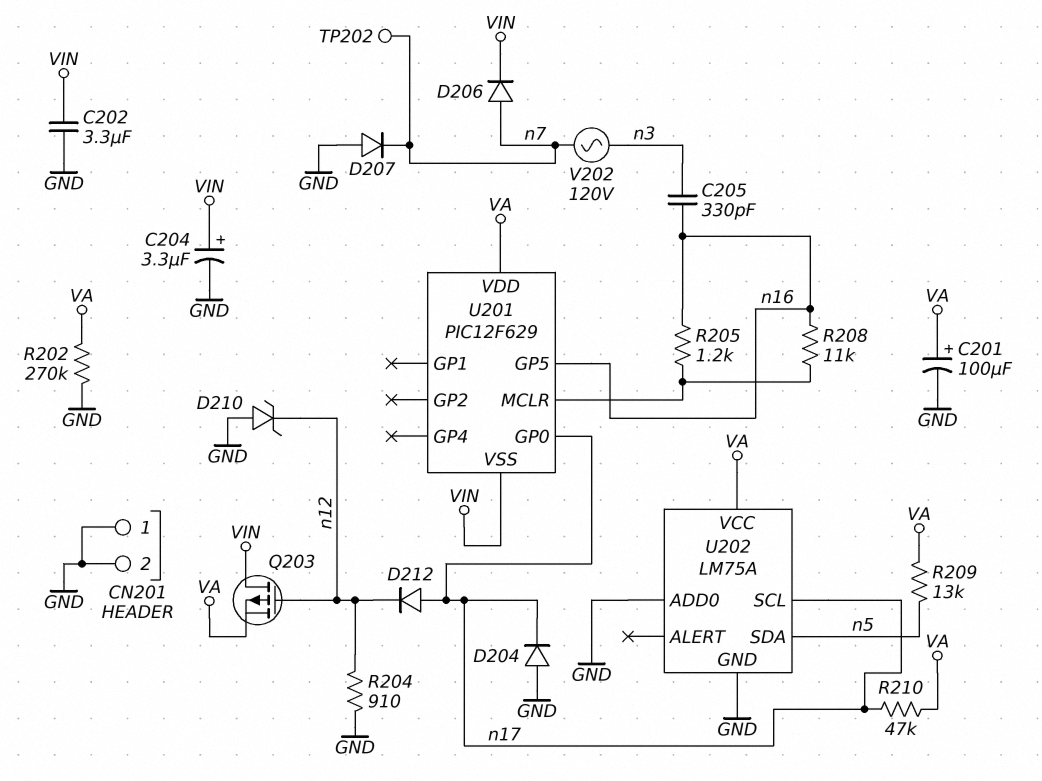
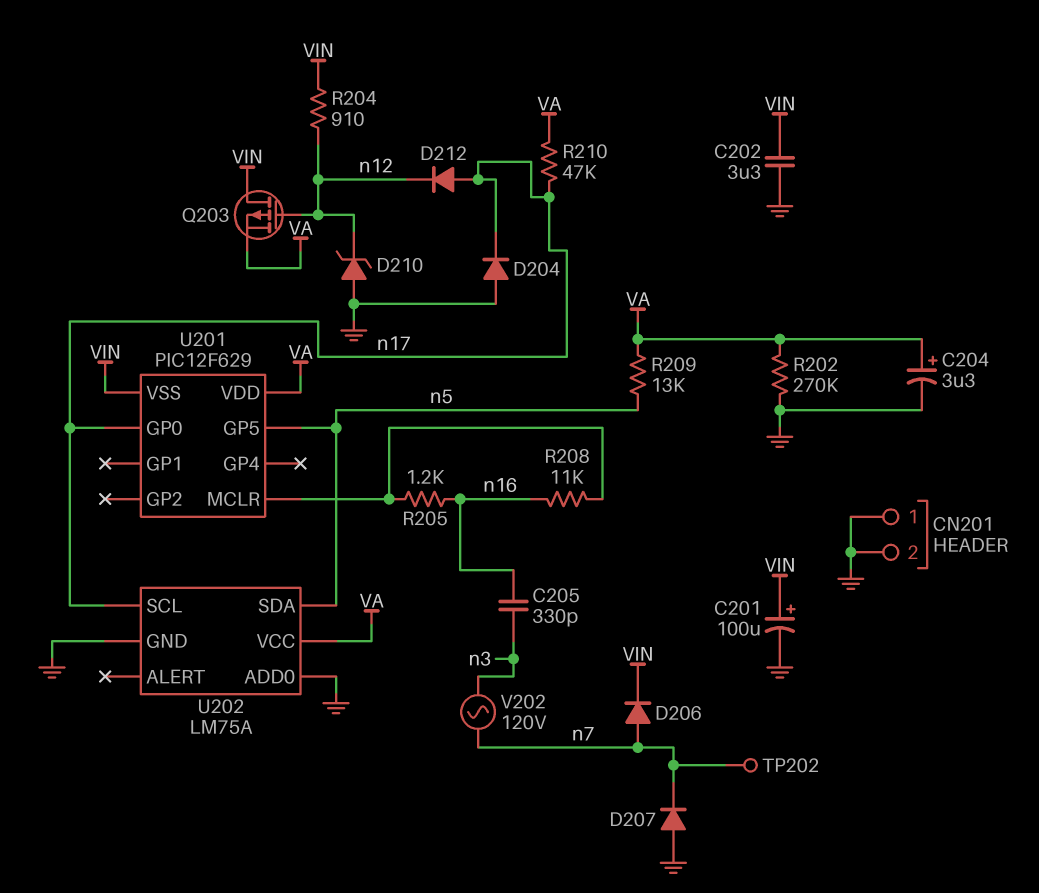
C201: 100uF (plus VA, minus GND) -> 100uF (plus VIN, minus GND)
C204: 3.3uF (plus VIN, minus GND) -> 3.3uF (plus VA, minus GND)
R204: 910 (GND, n12) -> 910 (VIN, n12)
U201 pin GP5: n16 -> n5

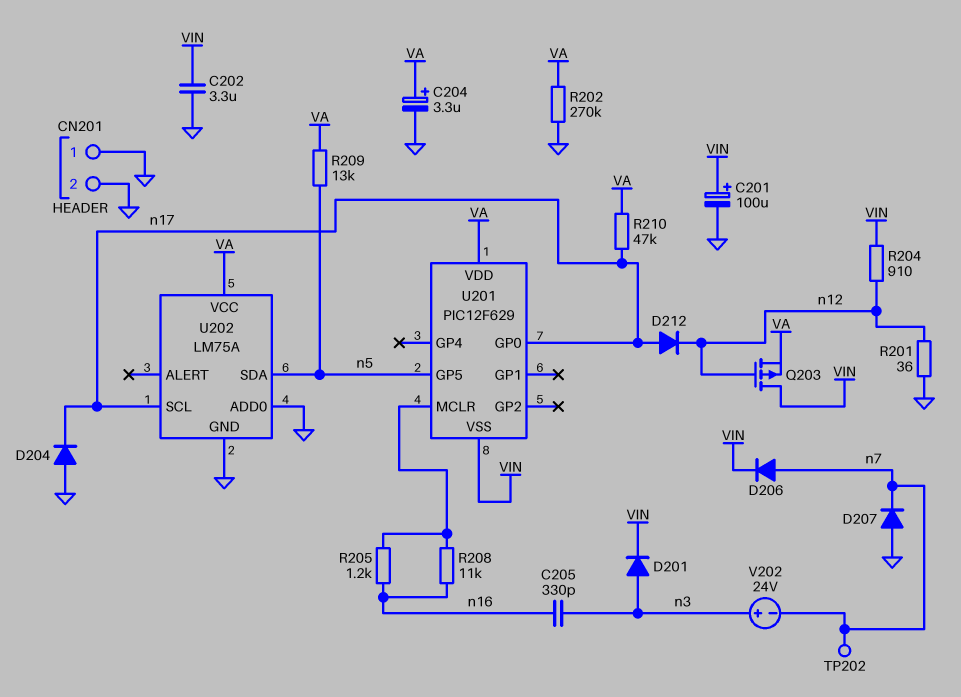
D201: none -> diode (A n3, K VIN)
D210: zener (A GND, K n12) -> none
R201: none -> 36 (GND, n12)
V202: AC 120V (n3, n7) -> 24V (plus n3, minus n7)

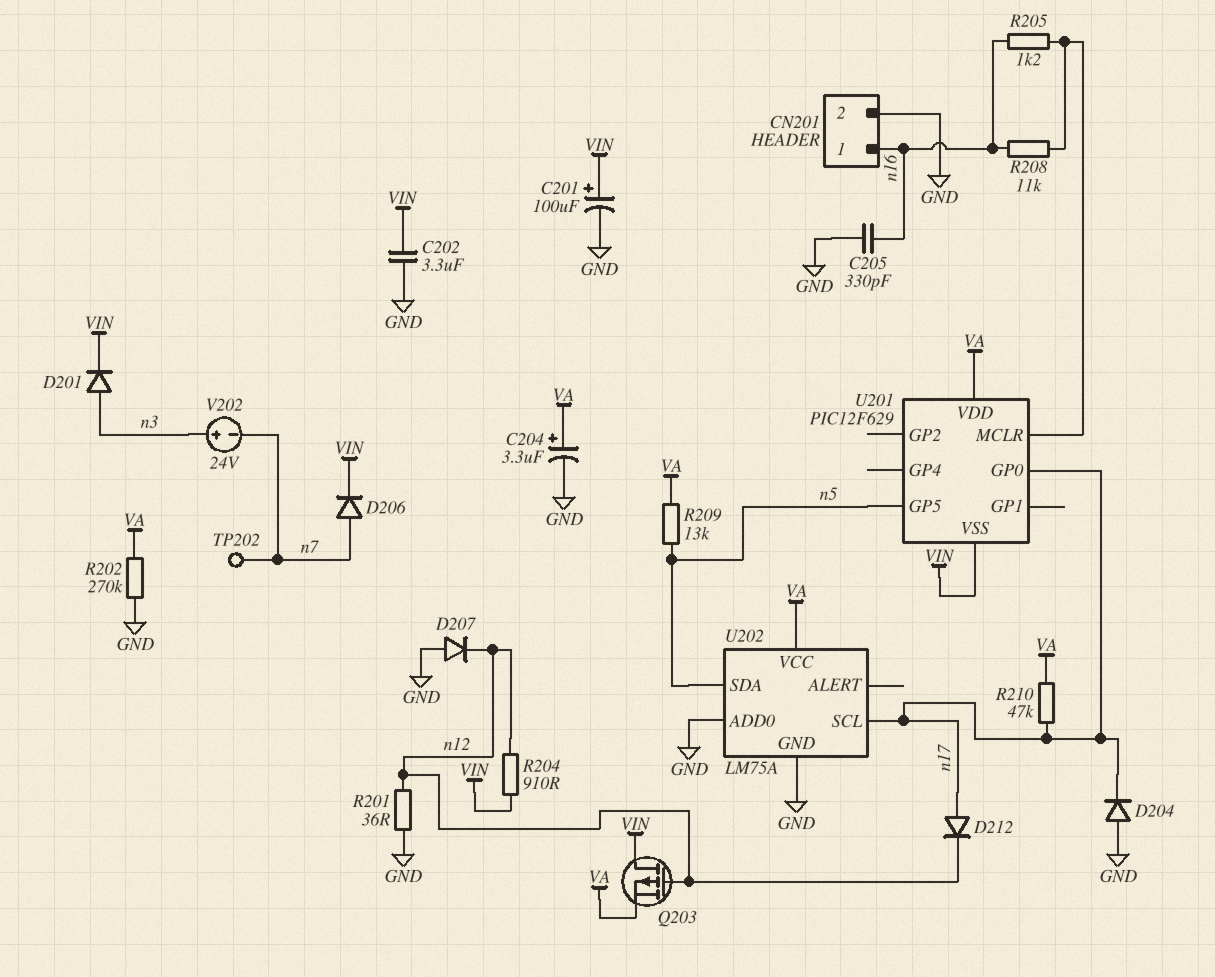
C205: 330pF (n3, n16) -> 330pF (GND, n16)
CN201 pin 1: GND -> n16
D207: diode (A GND, K n7) -> diode (A GND, K n12)

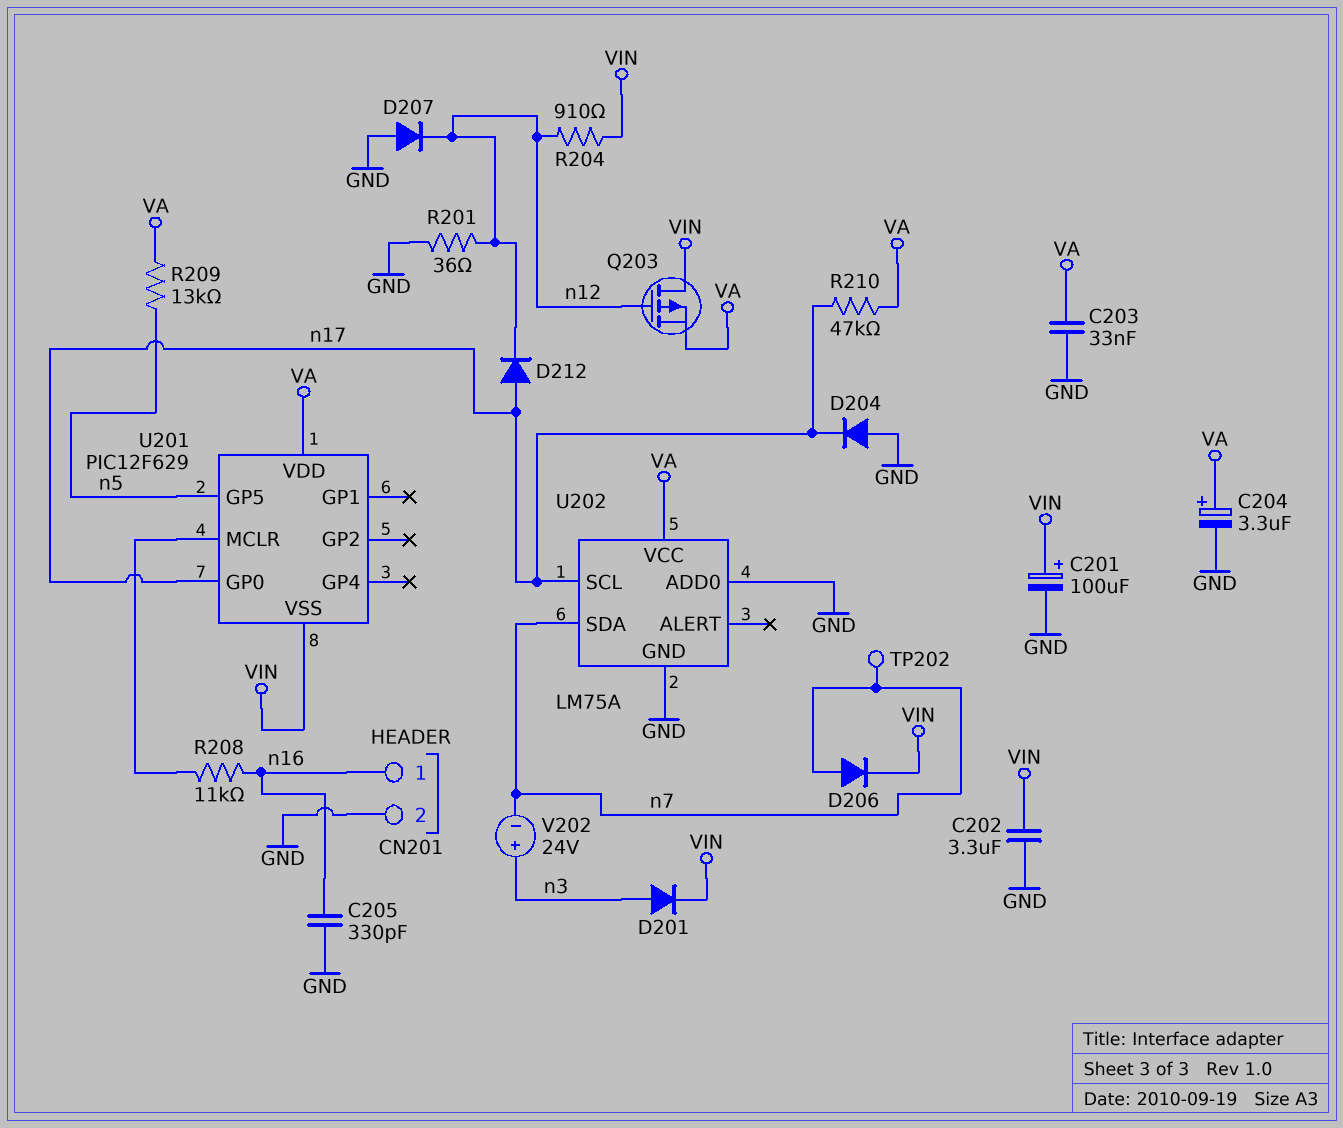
C203: none -> 33nF (GND, VA)
R202: 270k (GND, VA) -> none
R205: 1.2k (U201/MCLR, n16) -> none
U202 pin SDA: n5 -> n7

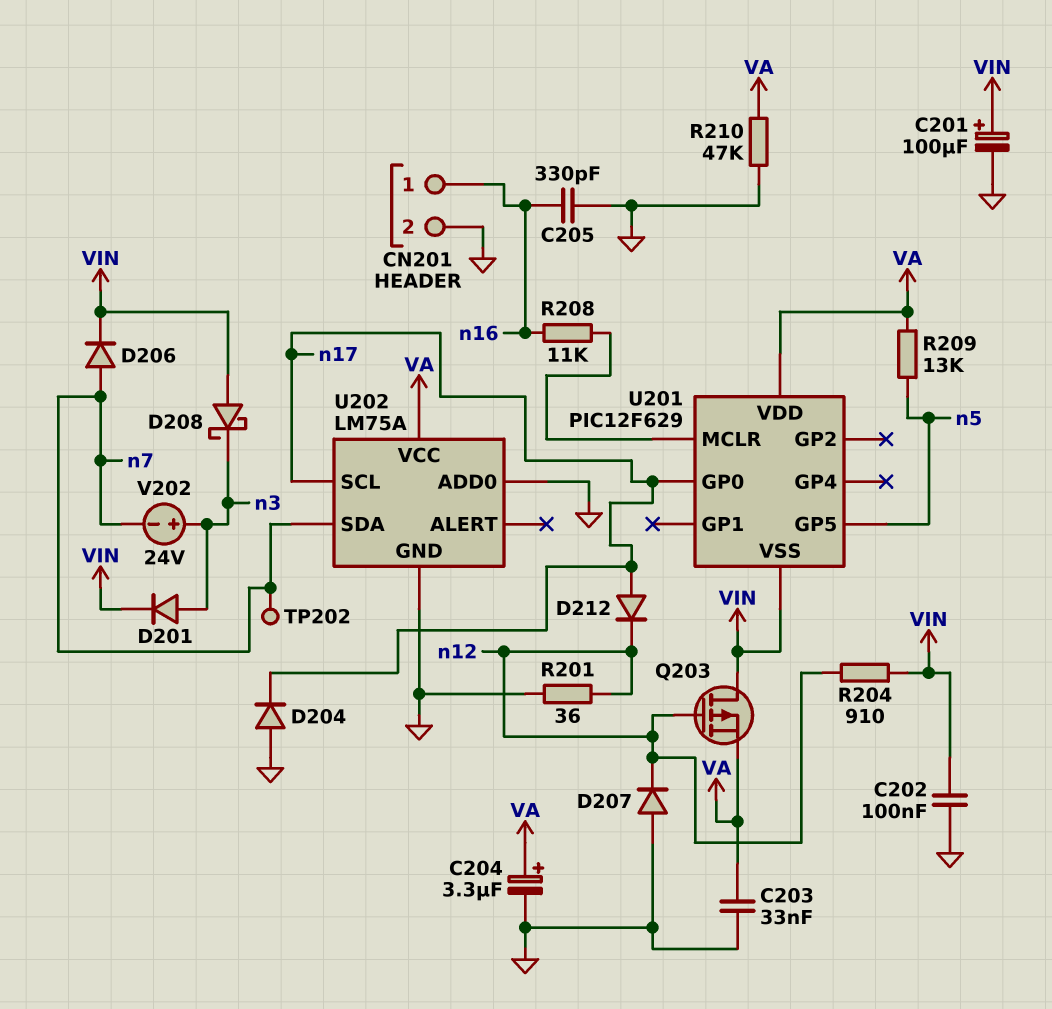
C202: 3.3uF (GND, VIN) -> 100nF (GND, VIN)
D208: none -> schottky (A VIN, K n3)
R210: 47k (VA, n17) -> 47k (GND, VA)

